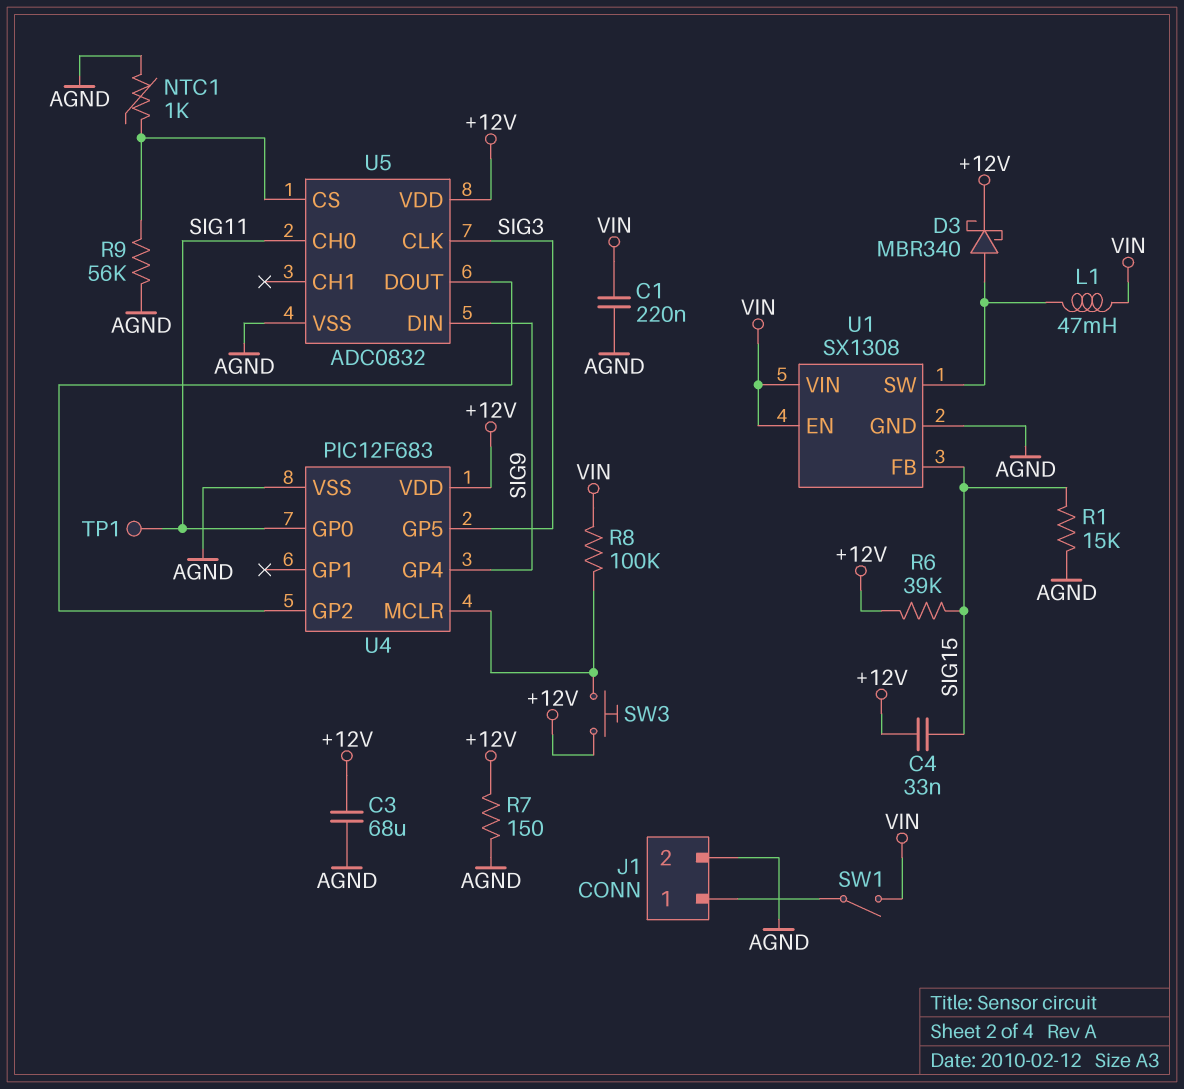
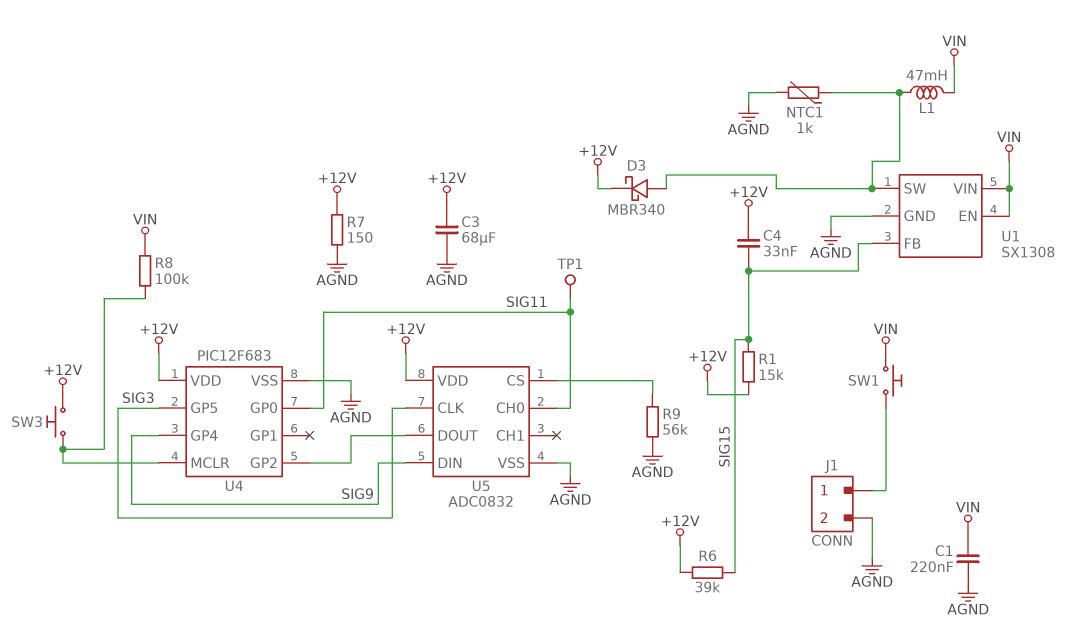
NTC1: 1k (AGND, U5/CS) -> 1k (AGND, U1/SW)
R1: 15k (AGND, SIG15) -> 15k (+12V, SIG15)
SW1: switch (J1/1, VIN) -> button (J1/1, VIN)

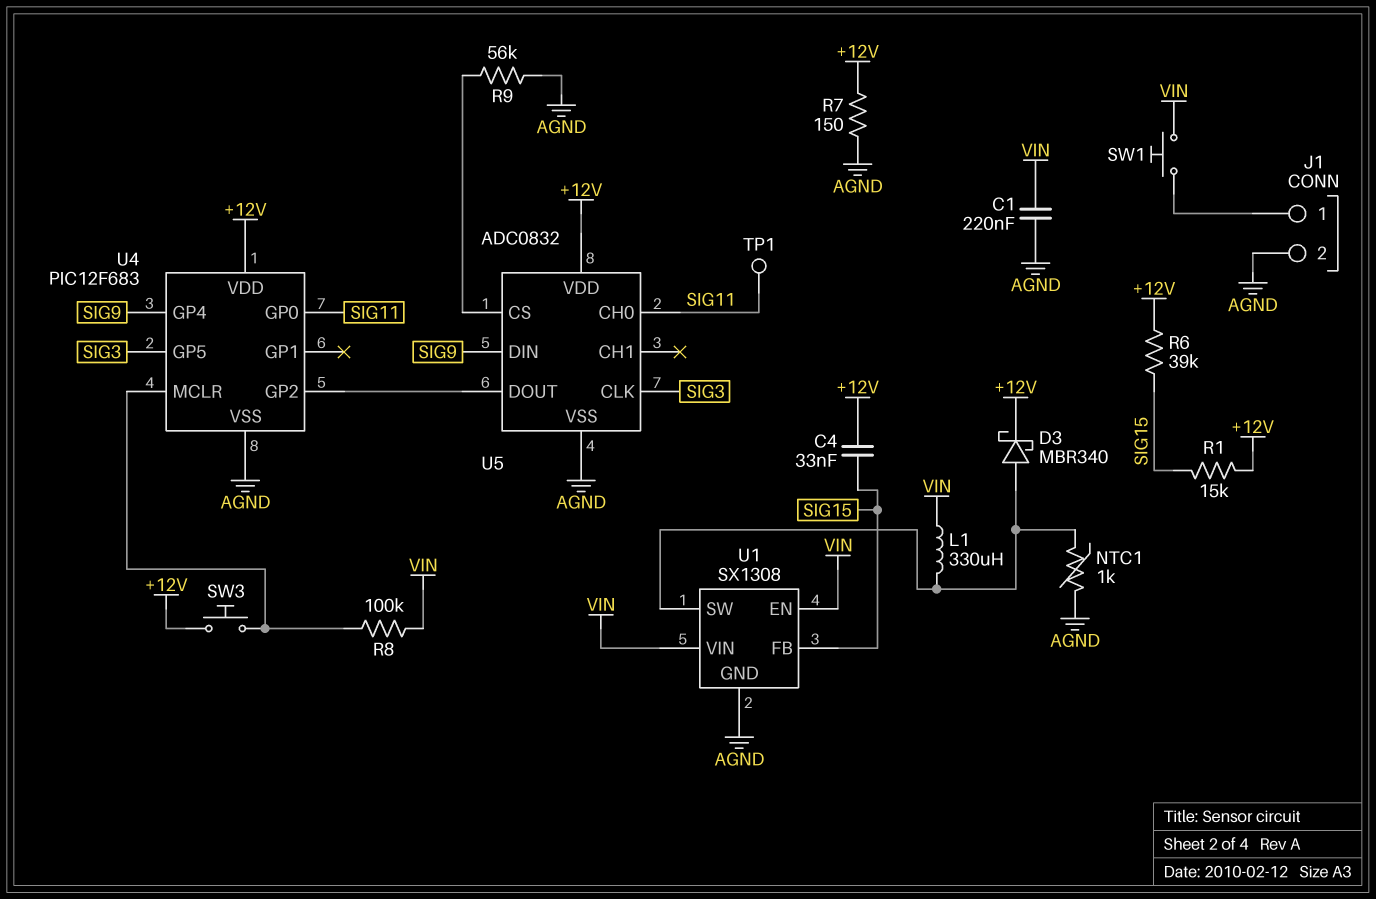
C3: 68uF (+12V, AGND) -> none
L1: 47mH (U1/SW, VIN) -> 330uH (U1/SW, VIN)

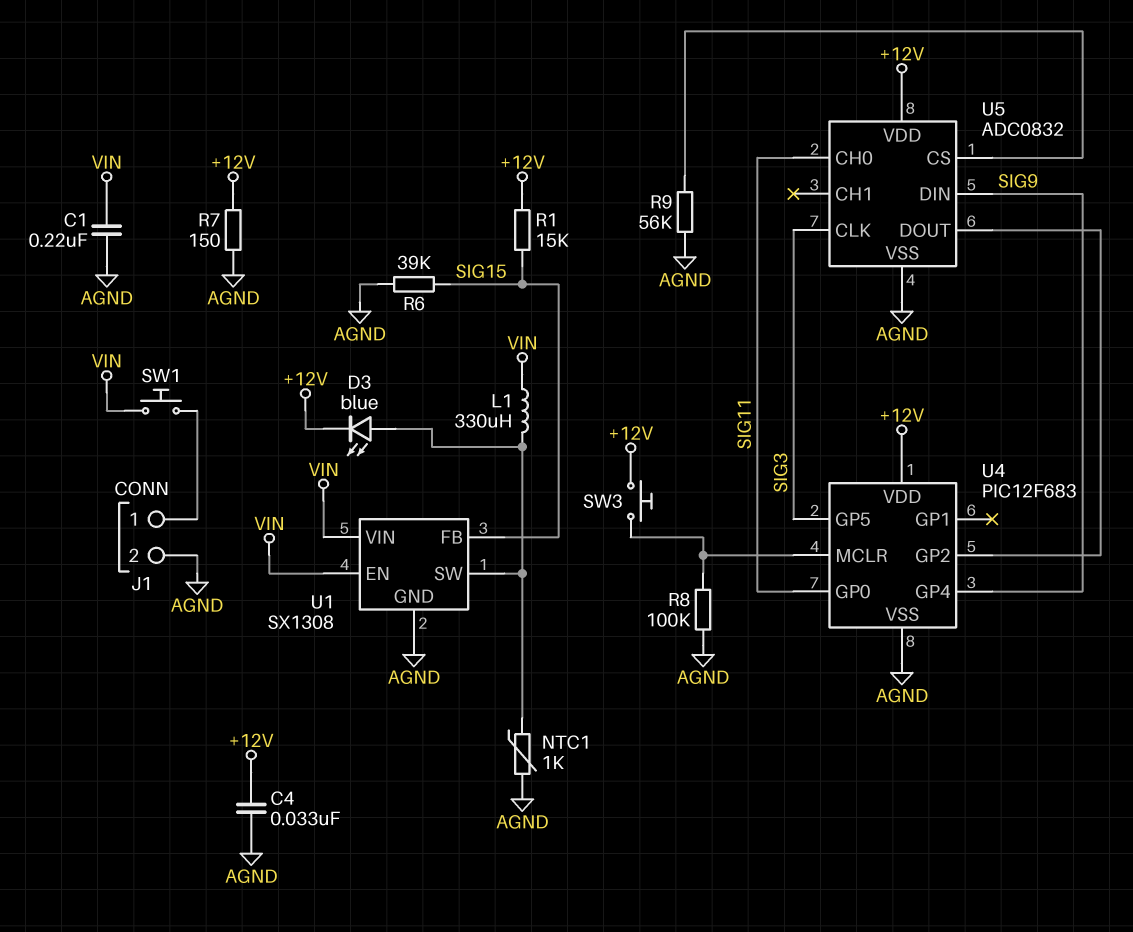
C4: 33nF (+12V, SIG15) -> 33nF (+12V, AGND)
D3: schottky MBR340 (A U1/SW, K +12V) -> LED blue (A U1/SW, K +12V)
R6: 39k (+12V, SIG15) -> 39k (AGND, SIG15)
R8: 100k (U4/MCLR, VIN) -> 100k (AGND, U4/MCLR)
TP1: test point (SIG11) -> none

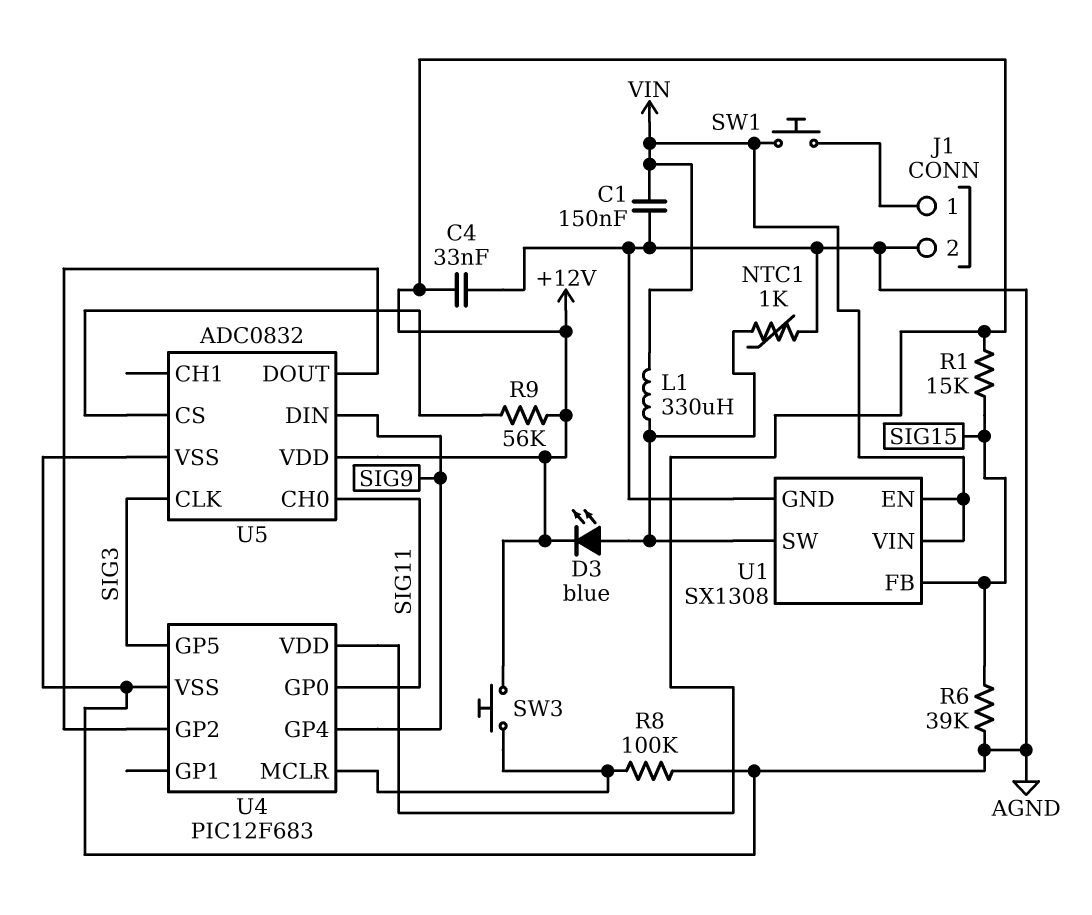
C1: 220nF (AGND, VIN) -> 150nF (AGND, VIN)
R7: 150 (+12V, AGND) -> none
R9: 56k (AGND, U5/CS) -> 56k (+12V, U5/CS)

